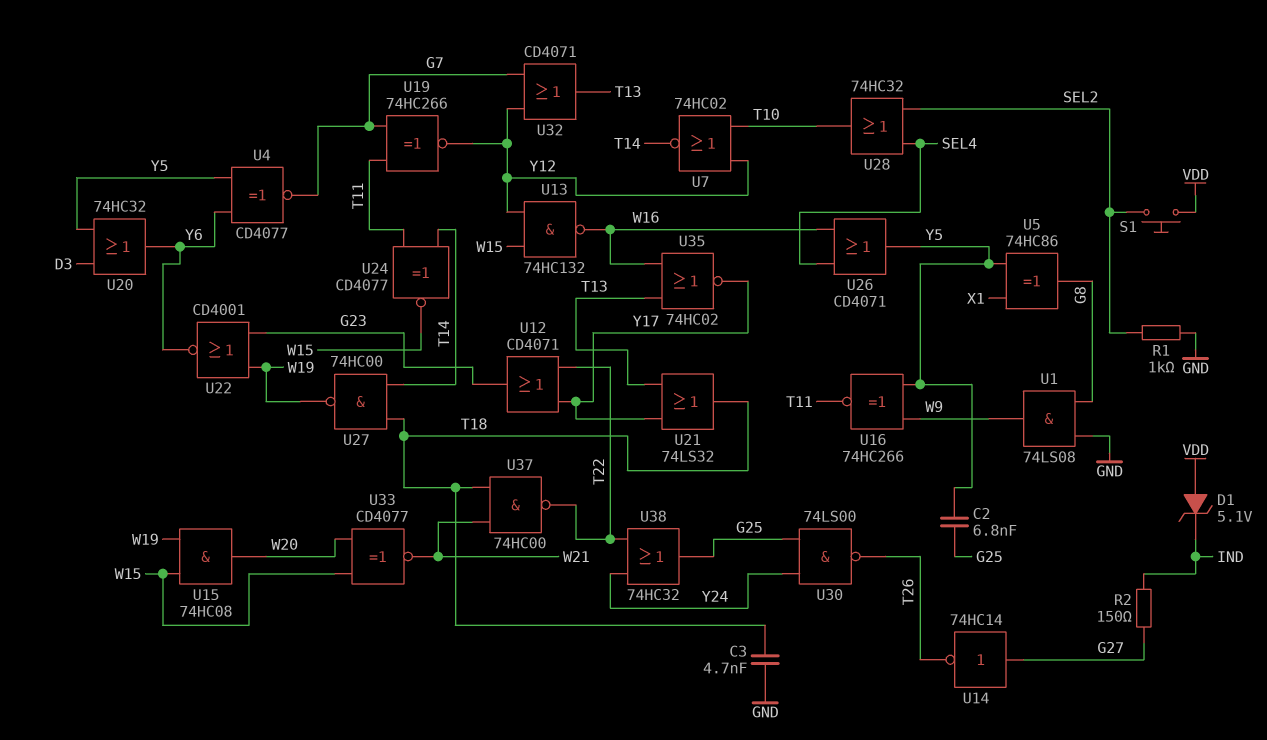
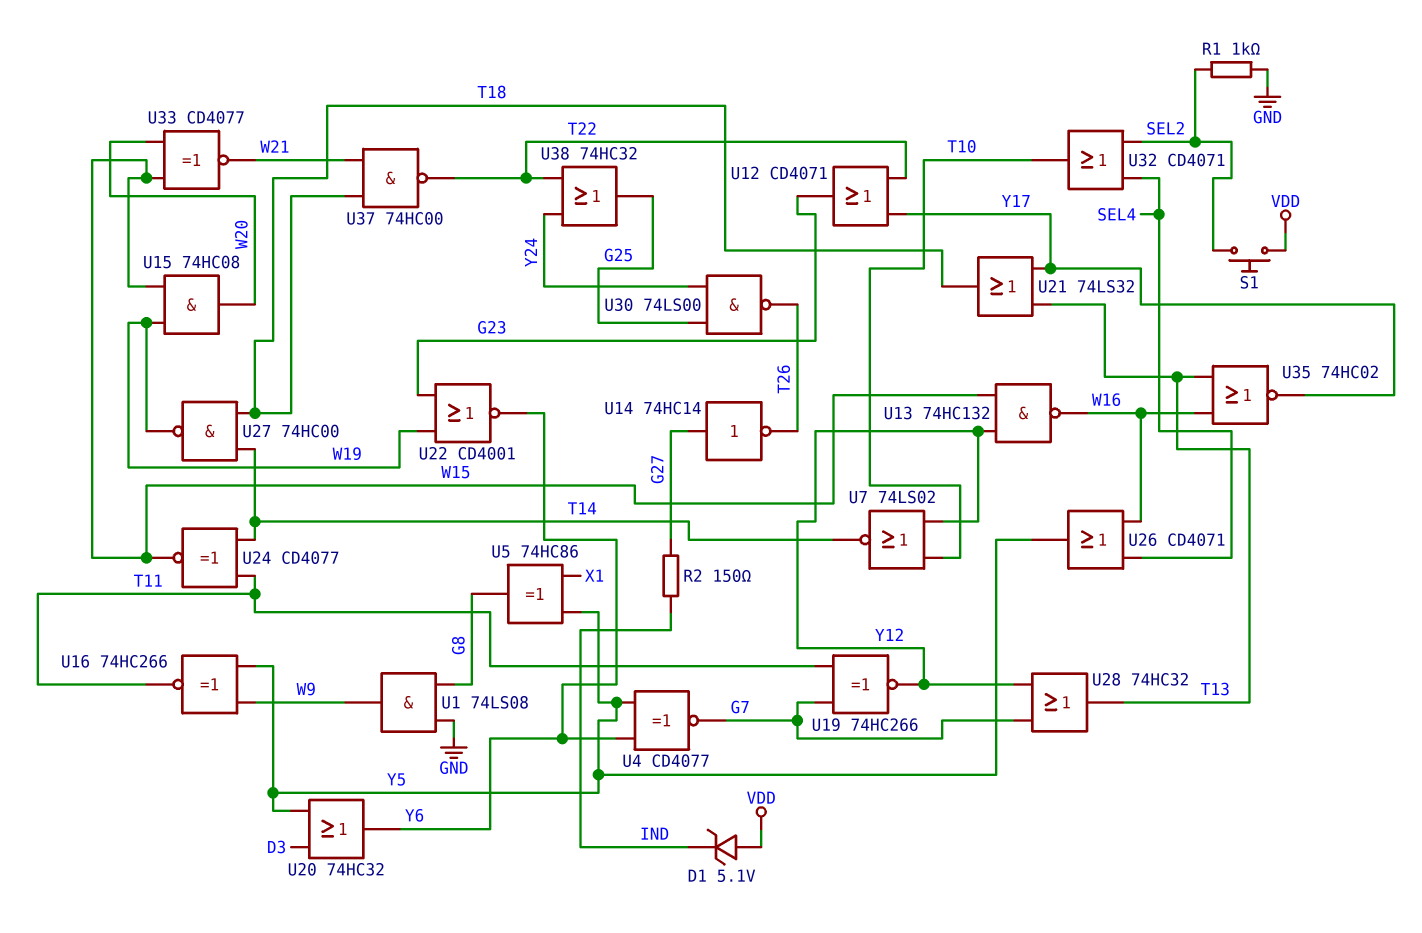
C2: 6.8nF (G25, Y5) -> none
C3: 4.7nF (GND, T18) -> none
U7: NOR 74HC02 (in T10, in Y12, out T14) -> NOR 74LS02 (in T10, in Y12, out T14)
U28: OR 74HC32 (in SEL2, in SEL4, out T10) -> OR 74HC32 (in G7, in Y12, out T13)
U32: OR CD4071 (in G7, in Y12, out T13) -> OR CD4071 (in SEL2, in SEL4, out T10)

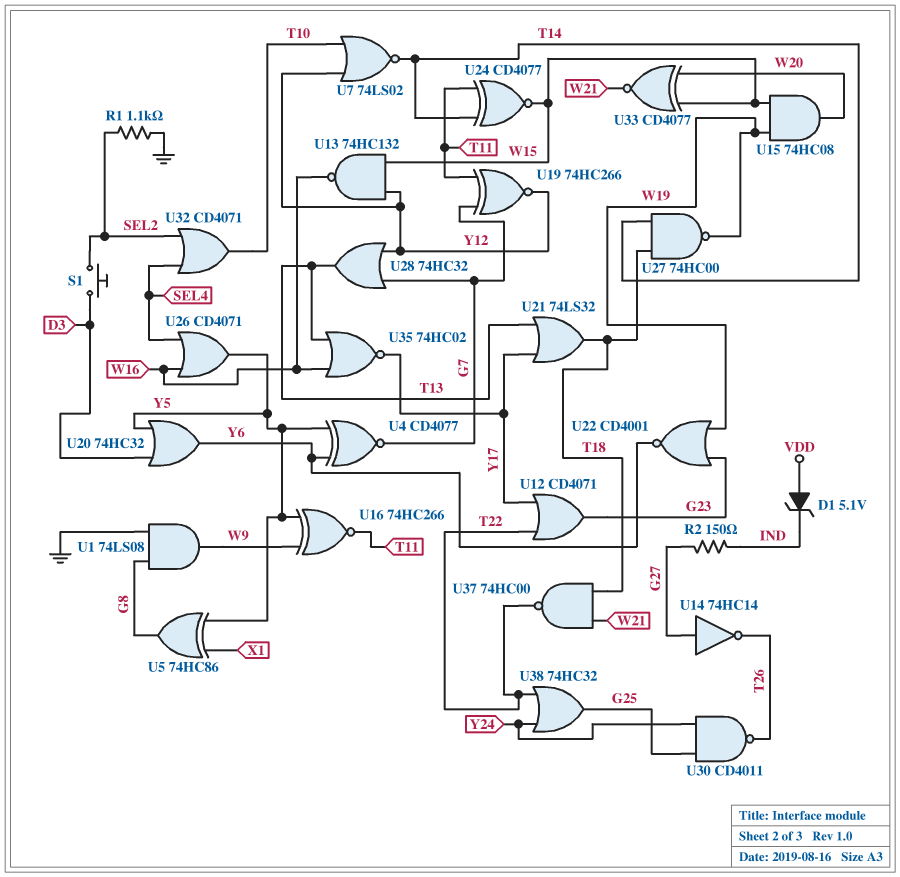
R1: 1k (GND, SEL2) -> 1.1k (GND, SEL2)
S1: button (SEL2, VDD) -> button (D3, SEL2)
U30: NAND 74LS00 (in G25, in Y24, out T26) -> NAND CD4011 (in G25, in Y24, out T26)

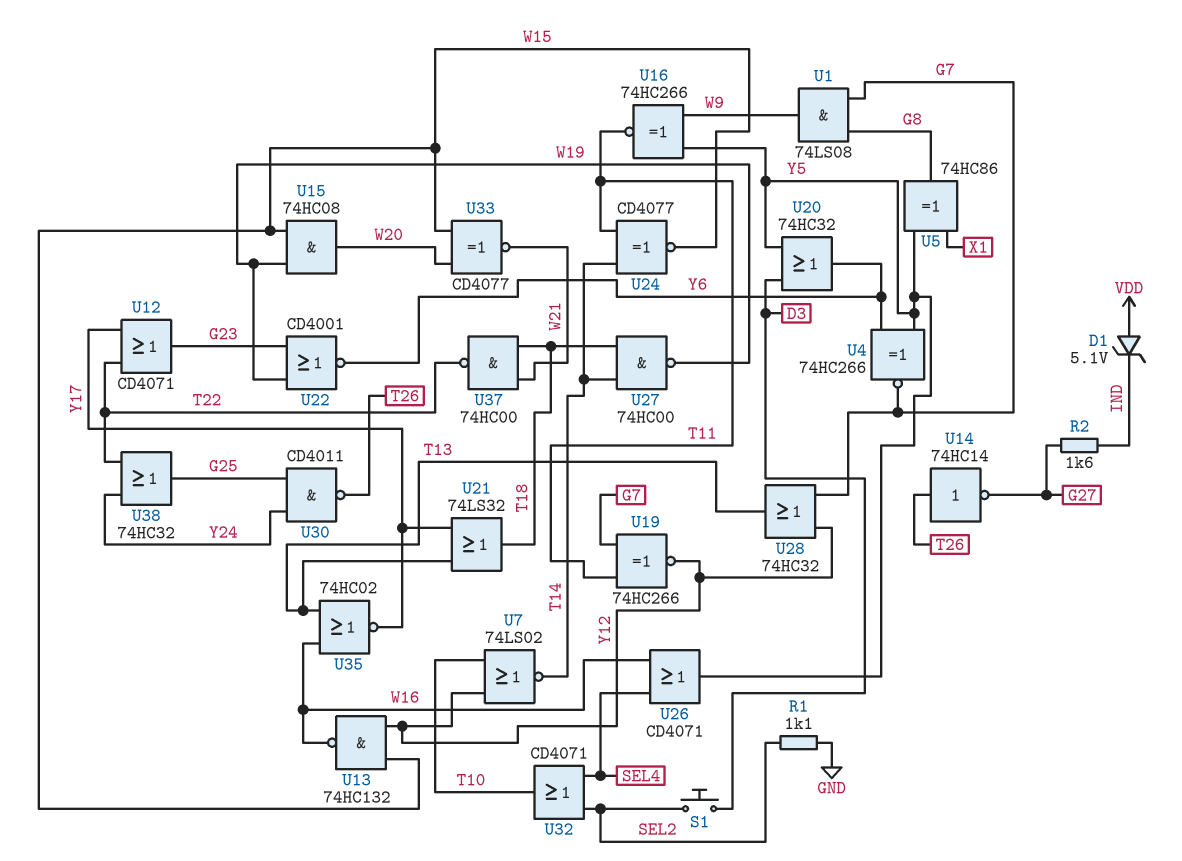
R2: 150 (G27, IND) -> 1.6k (G27, IND)
U1: AND 74LS08 (in G8, in GND, out W9) -> AND 74LS08 (in G7, in G8, out W9)
U4: XNOR CD4077 (in Y5, in Y6, out G7) -> XNOR 74HC266 (in Y5, in Y6, out G7)
U14: NOT 74HC14 (in G27, out T26) -> NOT 74HC14 (in T26, out G27)

